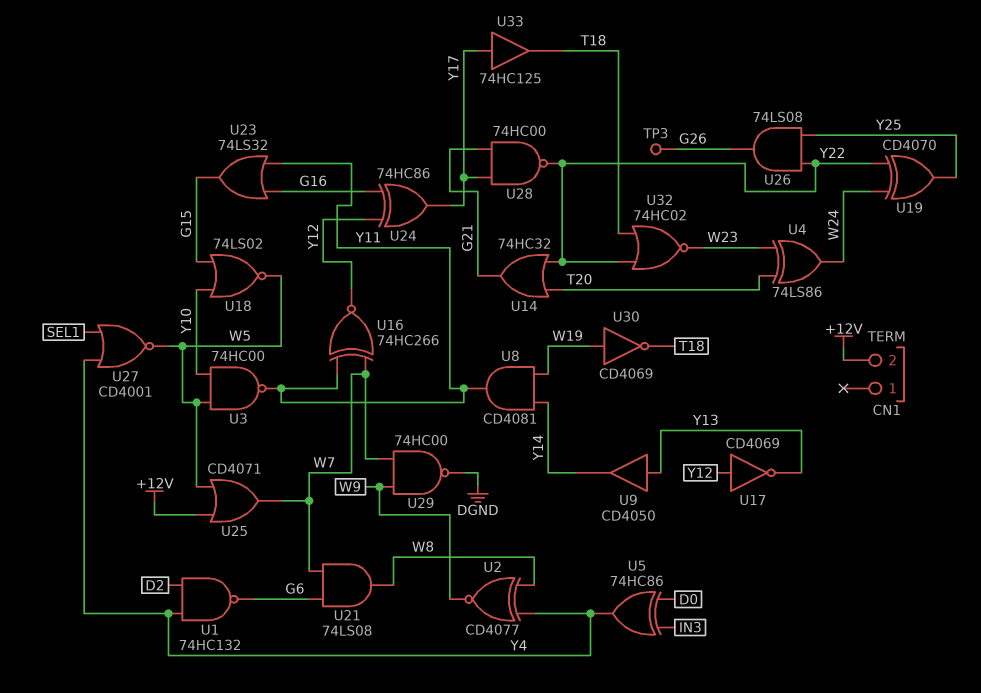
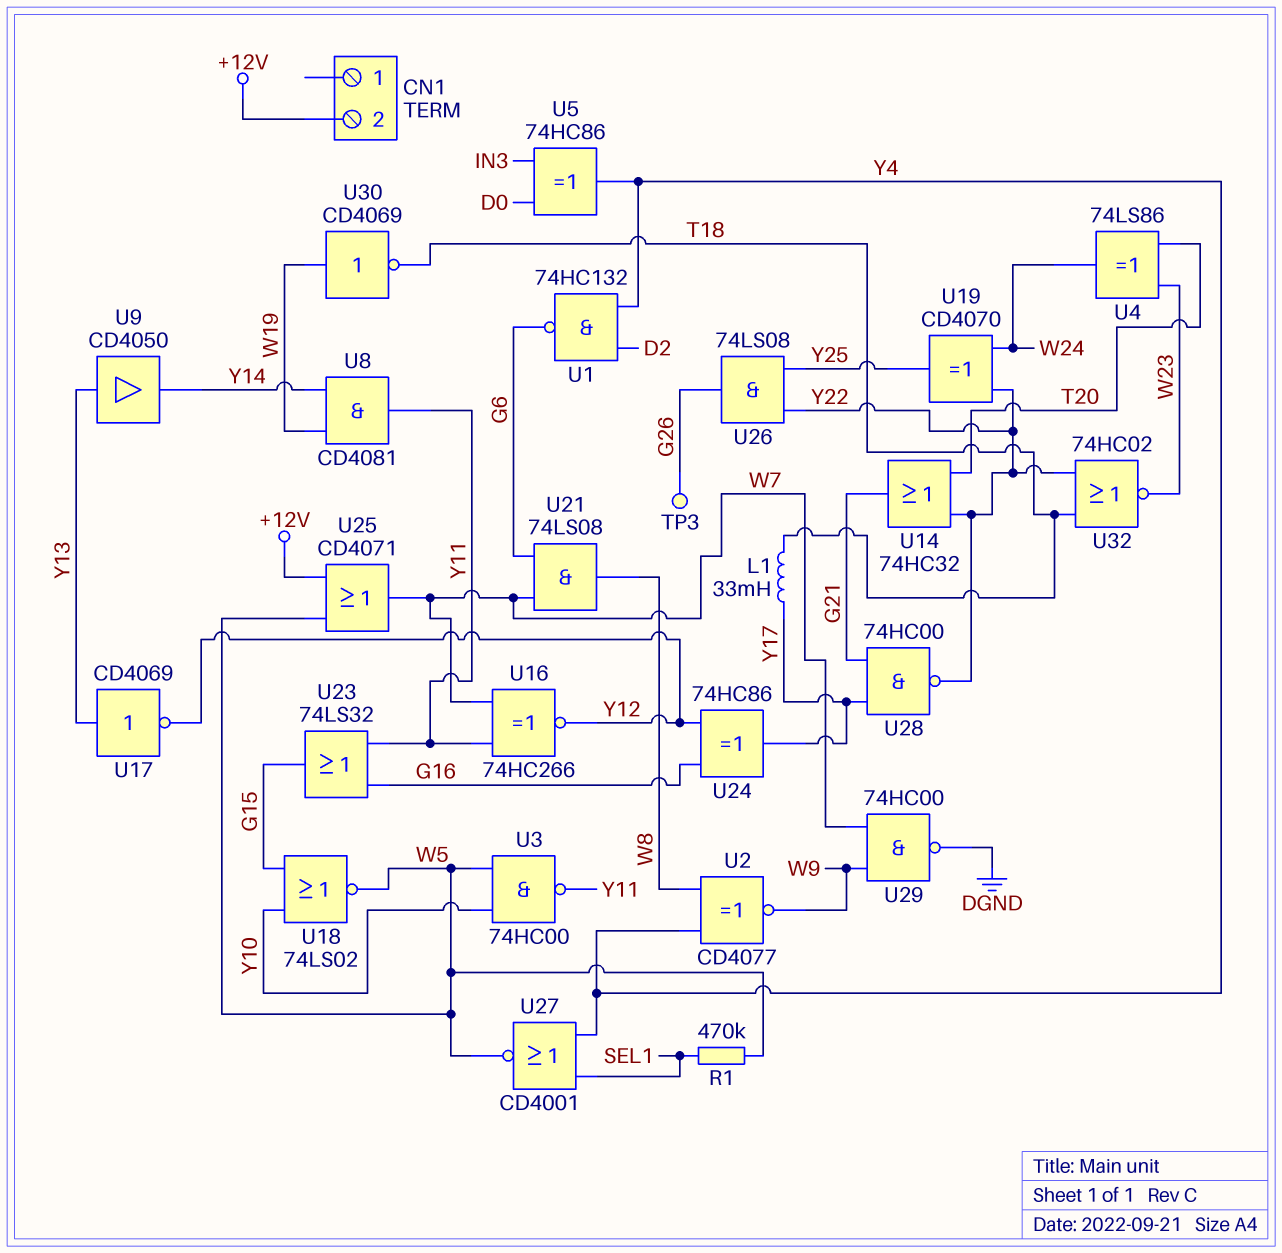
L1: none -> 33mH (T18, Y17)
R1: none -> 470k (SEL1, W5)
U17: NOT CD4069 (in Y12, out Y13) -> NOT CD4069 (in Y13, out Y12)
U33: buffer 74HC125 (in Y17, out T18) -> none

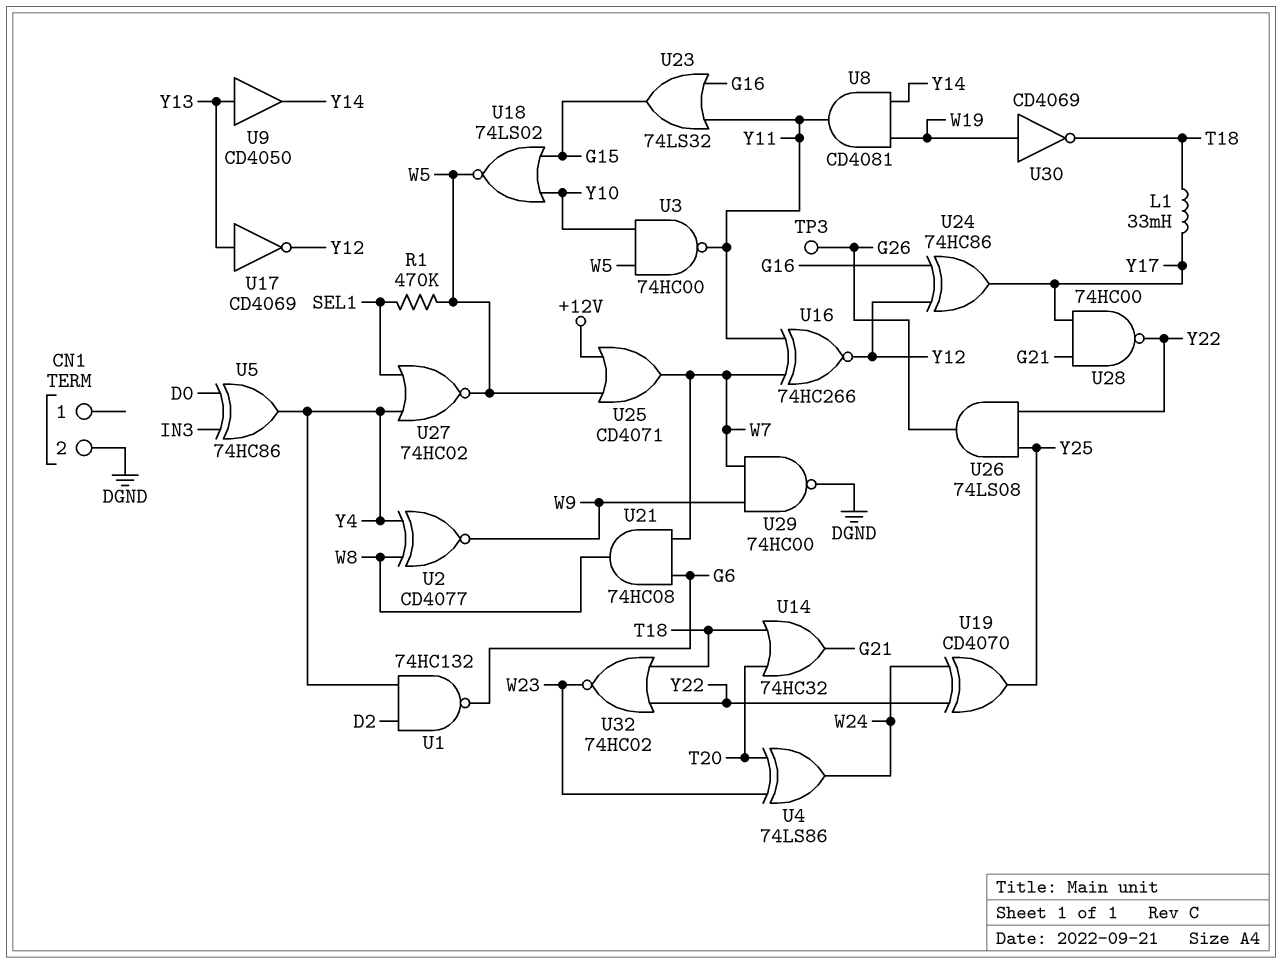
CN1 pin 2: +12V -> DGND
U14: OR 74HC32 (in T20, in Y22, out G21) -> OR 74HC32 (in T18, in T20, out G21)
U21: AND 74LS08 (in G6, in W7, out W8) -> AND 74HC08 (in G6, in W7, out W8)
U27: NOR CD4001 (in SEL1, in Y4, out W5) -> NOR 74HC02 (in SEL1, in Y4, out W5)

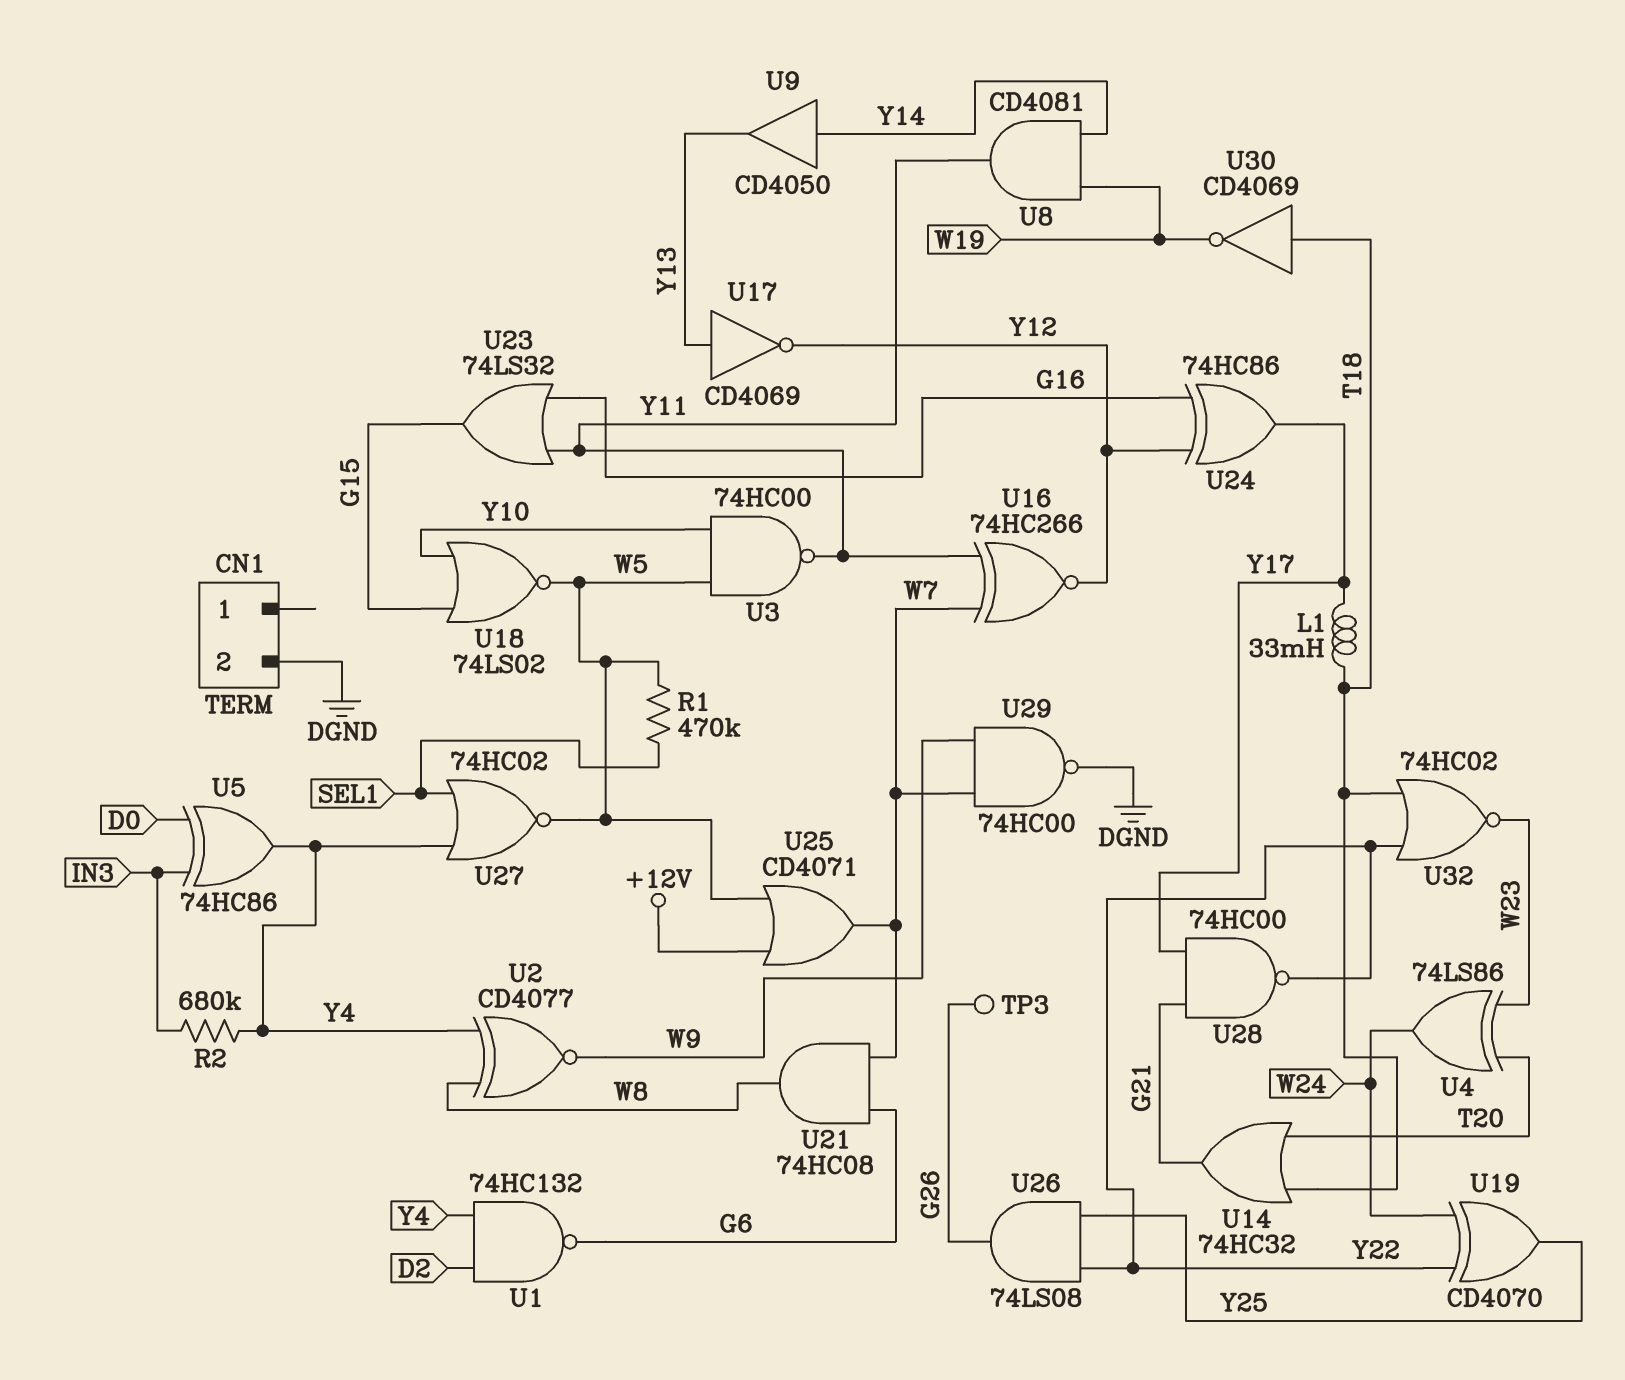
R2: none -> 680k (IN3, Y4)
U9: buffer CD4050 (in Y13, out Y14) -> buffer CD4050 (in Y14, out Y13)
U30: NOT CD4069 (in W19, out T18) -> NOT CD4069 (in T18, out W19)

